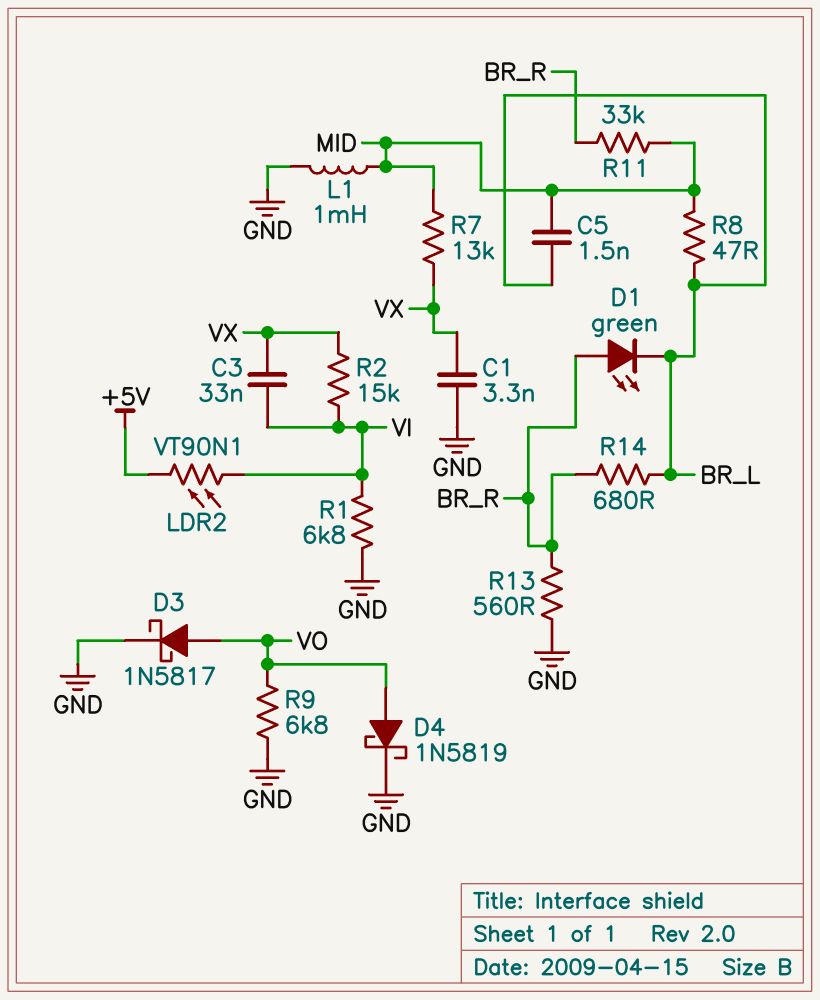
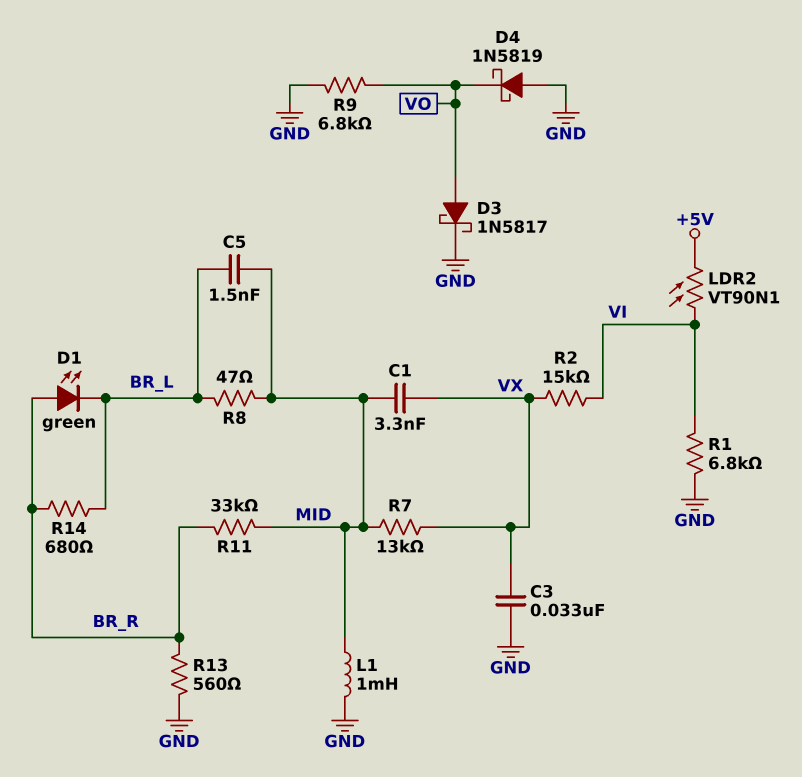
C1: 3.3nF (GND, VX) -> 3.3nF (MID, VX)
C3: 33nF (VI, VX) -> 33nF (GND, VX)
D4: schottky 1N5819 (A VO, K GND) -> schottky 1N5819 (A GND, K VO)

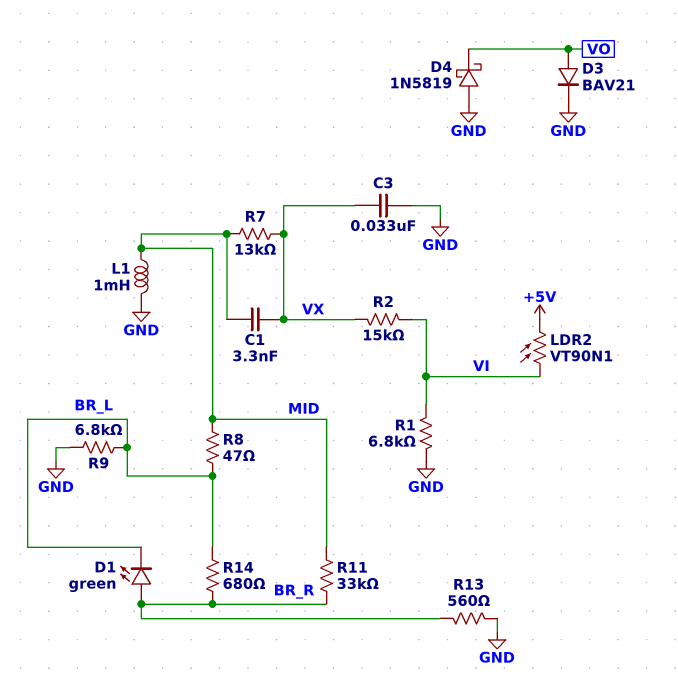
C5: 1.5nF (BR_L, MID) -> none
D3: schottky 1N5817 (A VO, K GND) -> diode BAV21 (A VO, K GND)
R9: 6.8k (GND, VO) -> 6.8k (BR_L, GND)

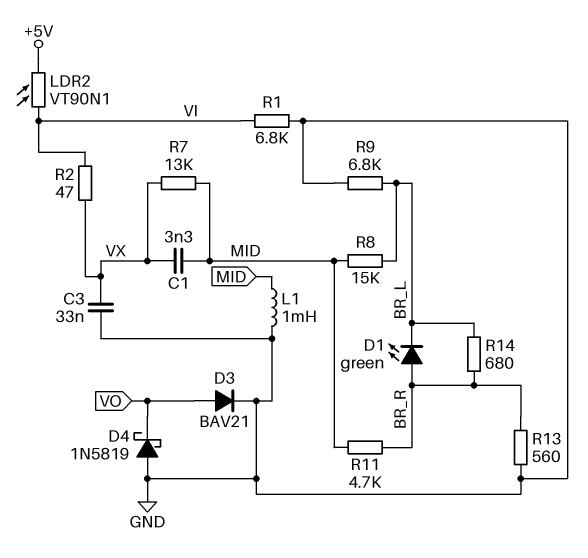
R2: 15k (VI, VX) -> 47 (VI, VX)
R8: 47 (BR_L, MID) -> 15k (BR_L, MID)
R11: 33k (BR_R, MID) -> 4.7k (BR_R, MID)

